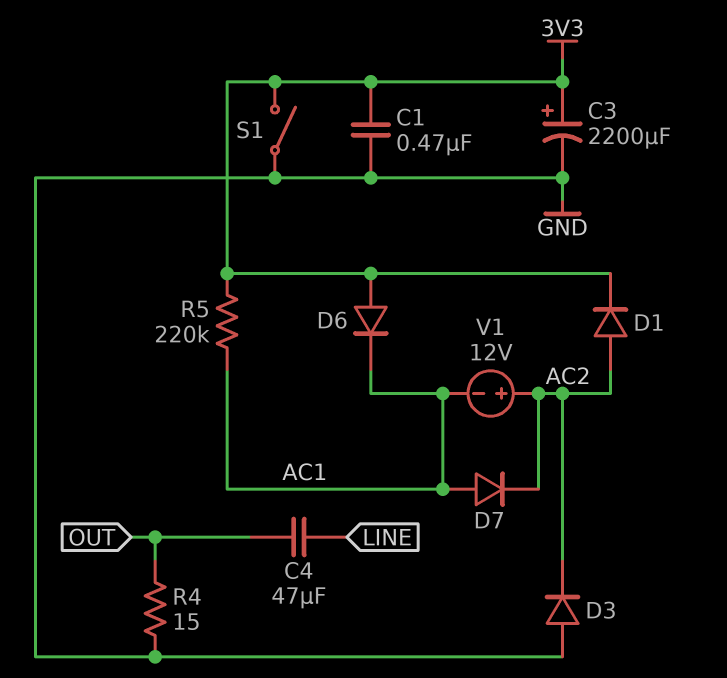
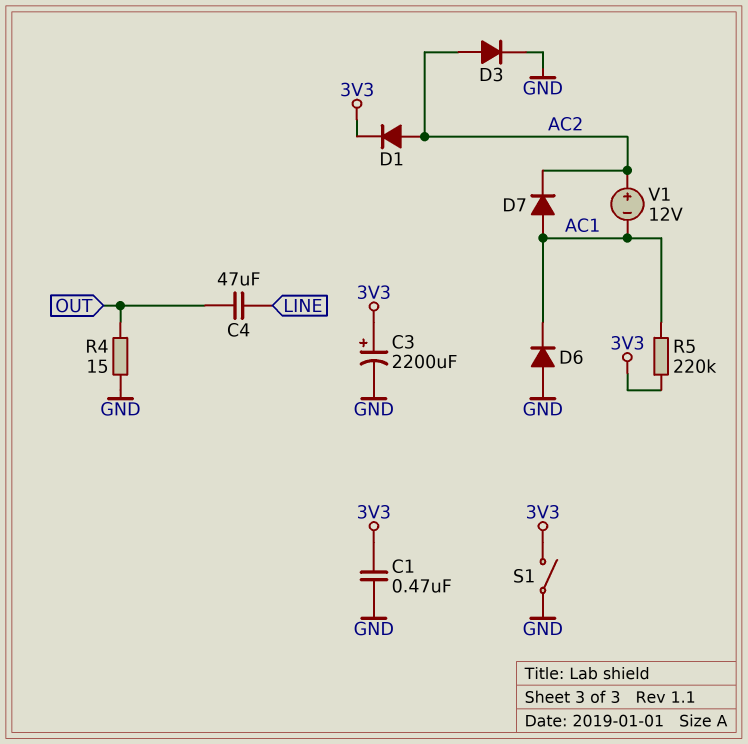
D3: diode (A GND, K AC2) -> diode (A AC2, K GND)
D6: diode (A 3V3, K AC1) -> diode (A GND, K AC1)

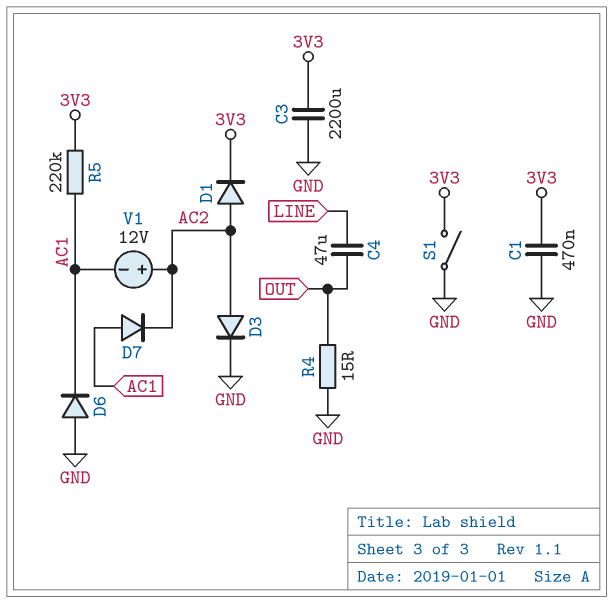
C3: 2200uF (plus 3V3, minus GND) -> 2200uF (3V3, GND)

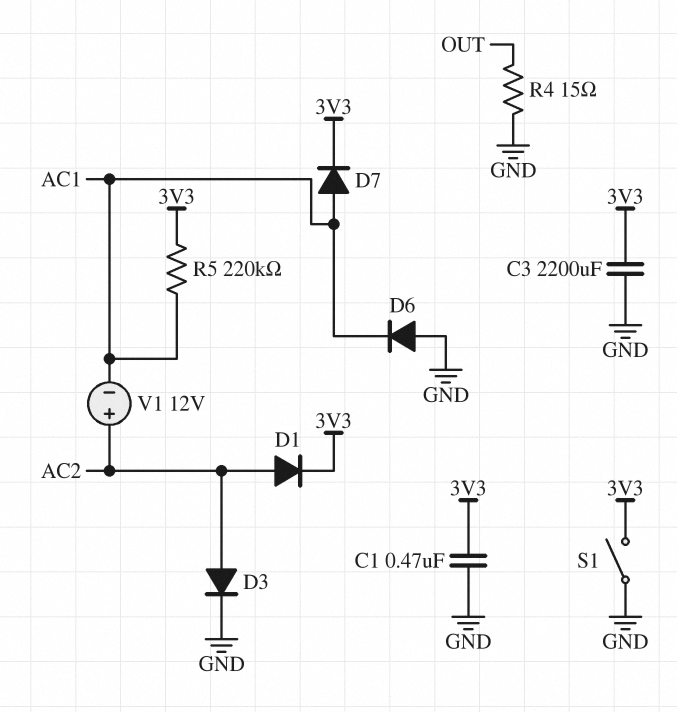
C4: 47uF (LINE, OUT) -> none
D7: diode (A AC1, K AC2) -> diode (A AC1, K 3V3)

